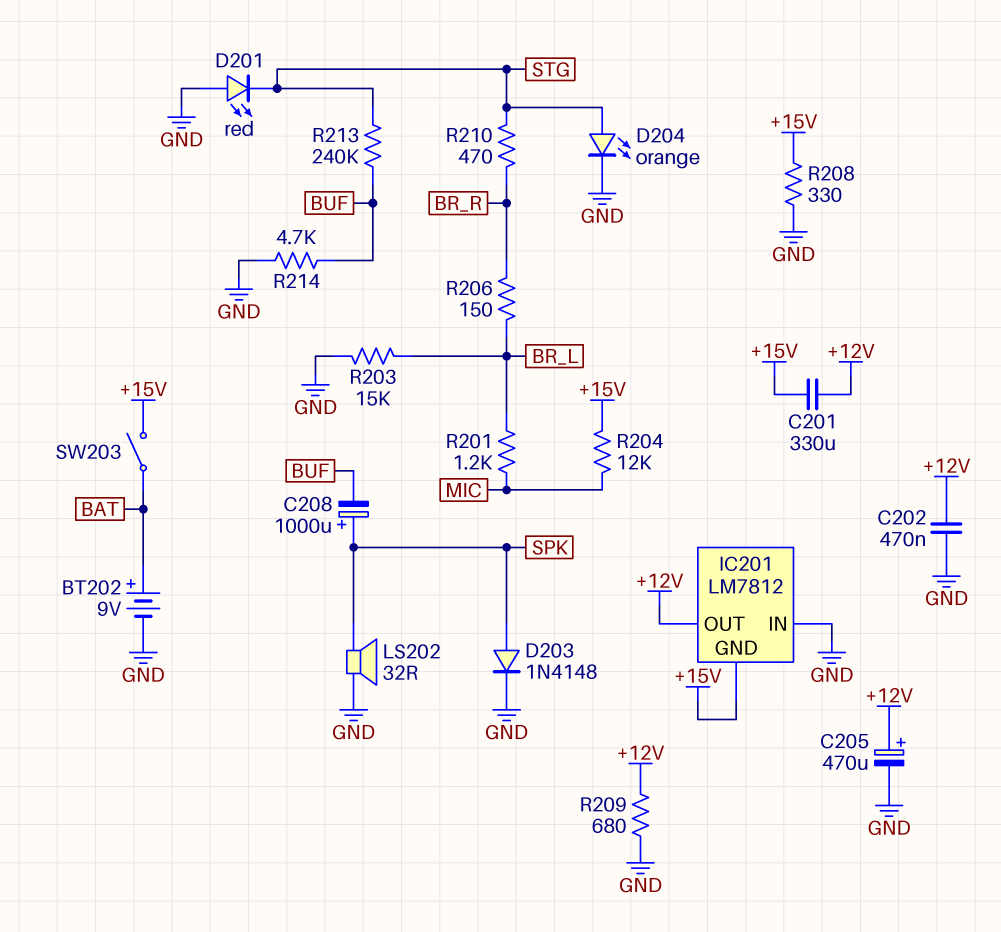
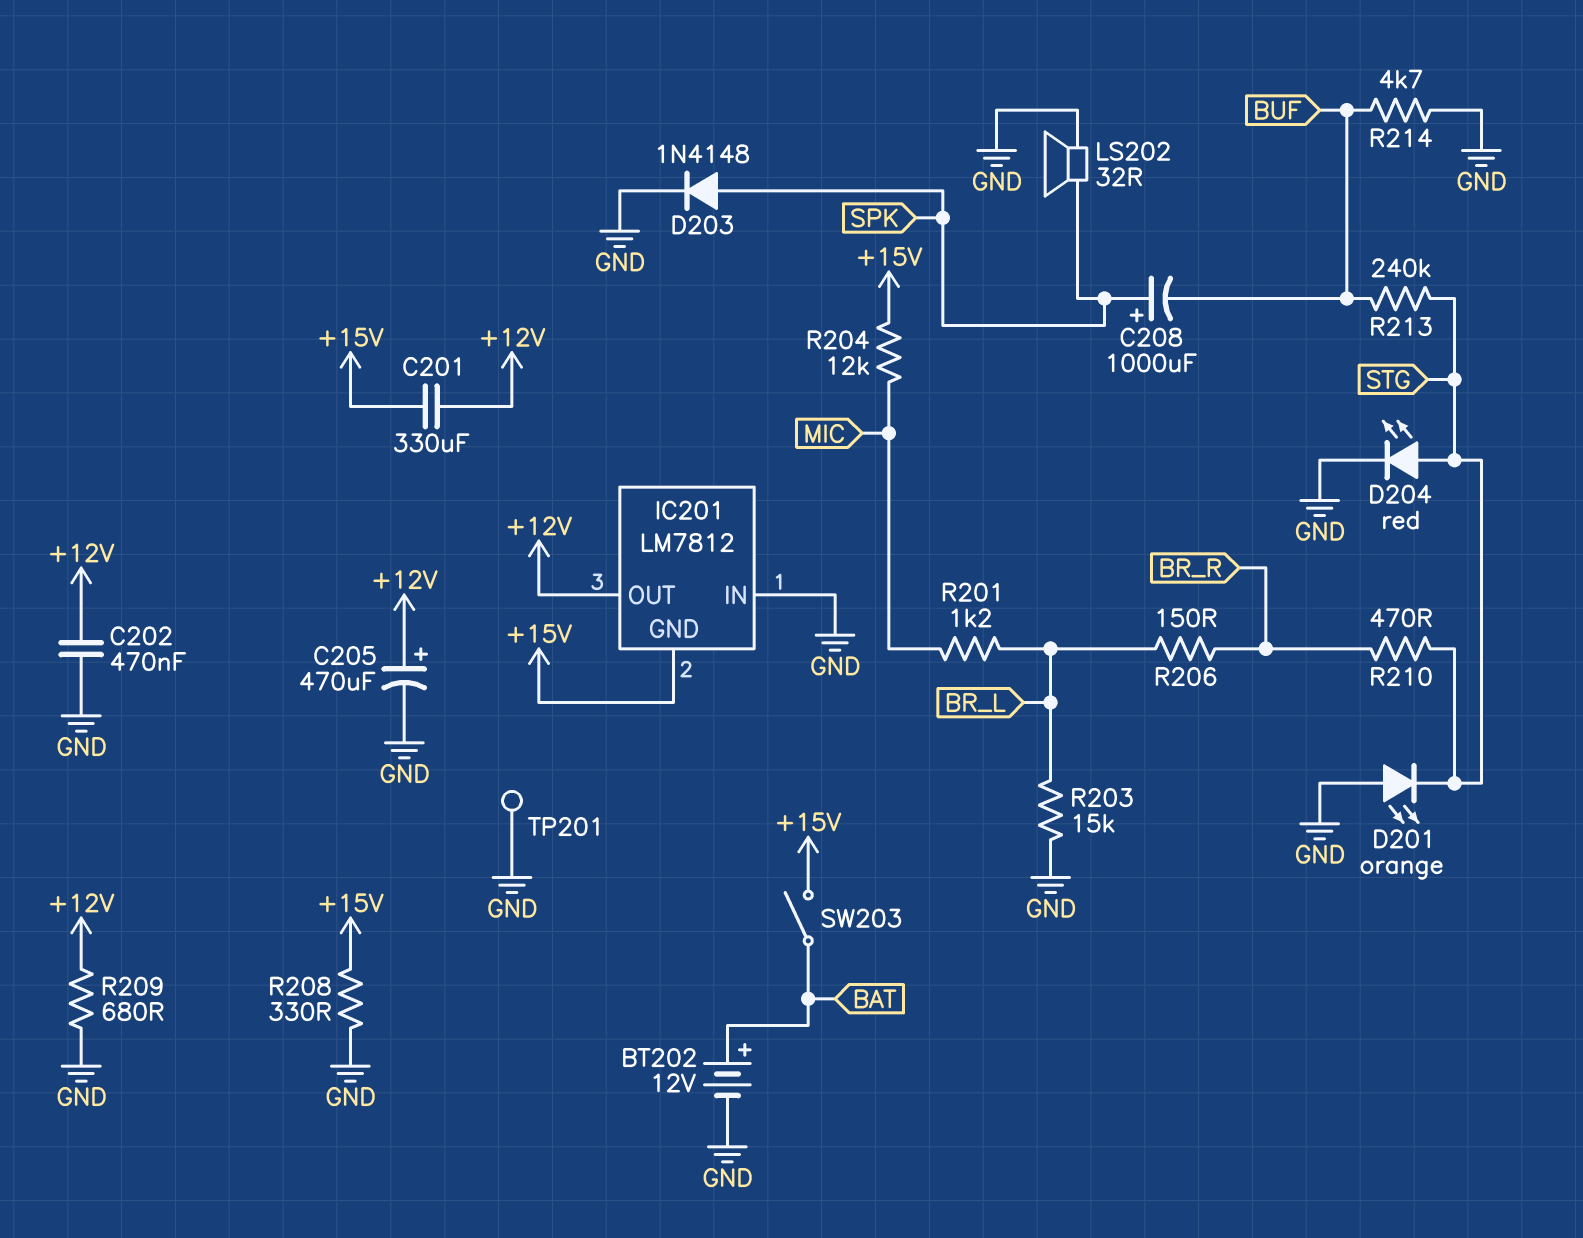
BT202: 9V (plus BAT, minus GND) -> 12V (plus BAT, minus GND)
D201: LED red (A GND, K STG) -> LED orange (A GND, K STG)
D204: LED orange (A STG, K GND) -> LED red (A STG, K GND)
TP201: none -> test point (GND)

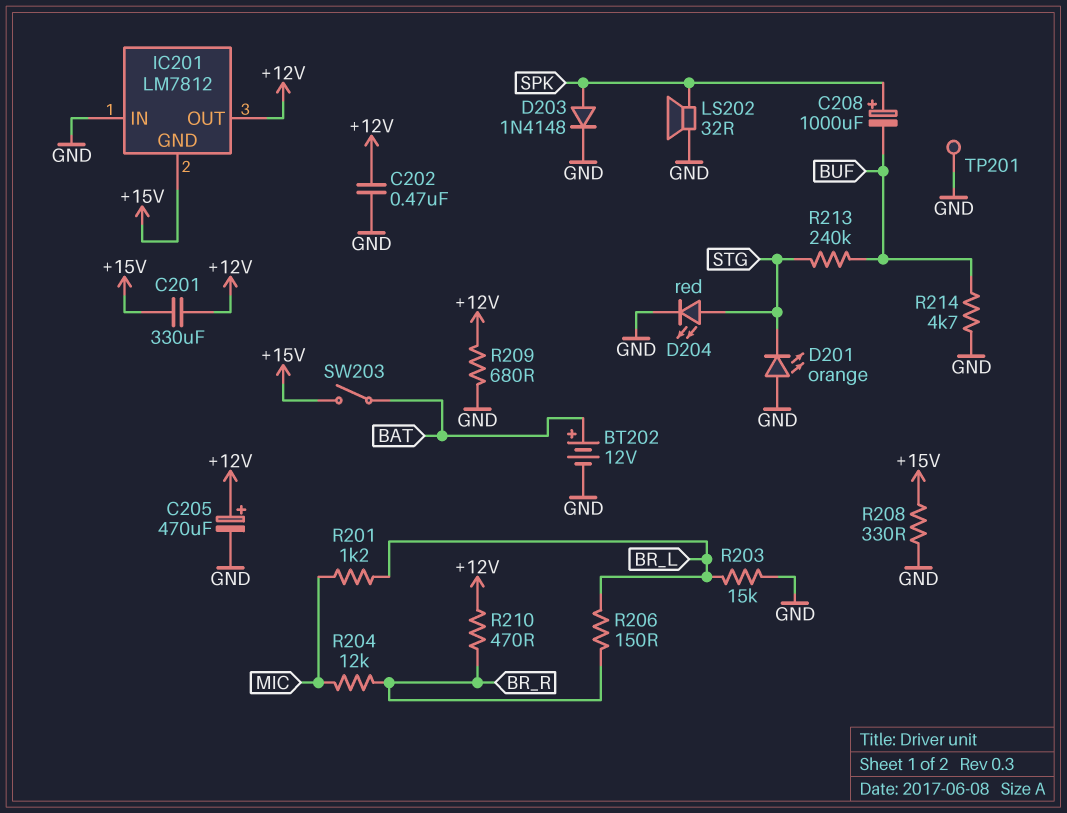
R204: 12k (+15V, MIC) -> 12k (BR_R, MIC)
R210: 470 (BR_R, STG) -> 470 (+12V, BR_R)

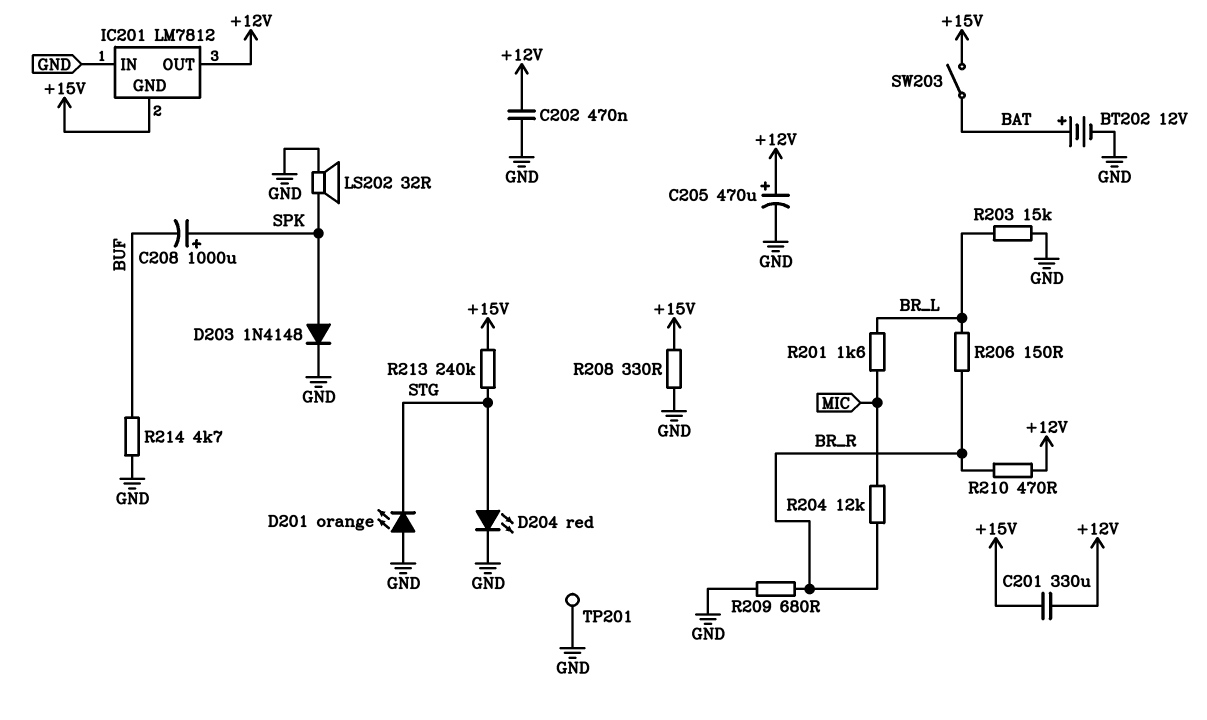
R201: 1.2k (BR_L, MIC) -> 1.6k (BR_L, MIC)
R209: 680 (+12V, GND) -> 680 (BR_R, GND)
R213: 240k (BUF, STG) -> 240k (+15V, STG)

